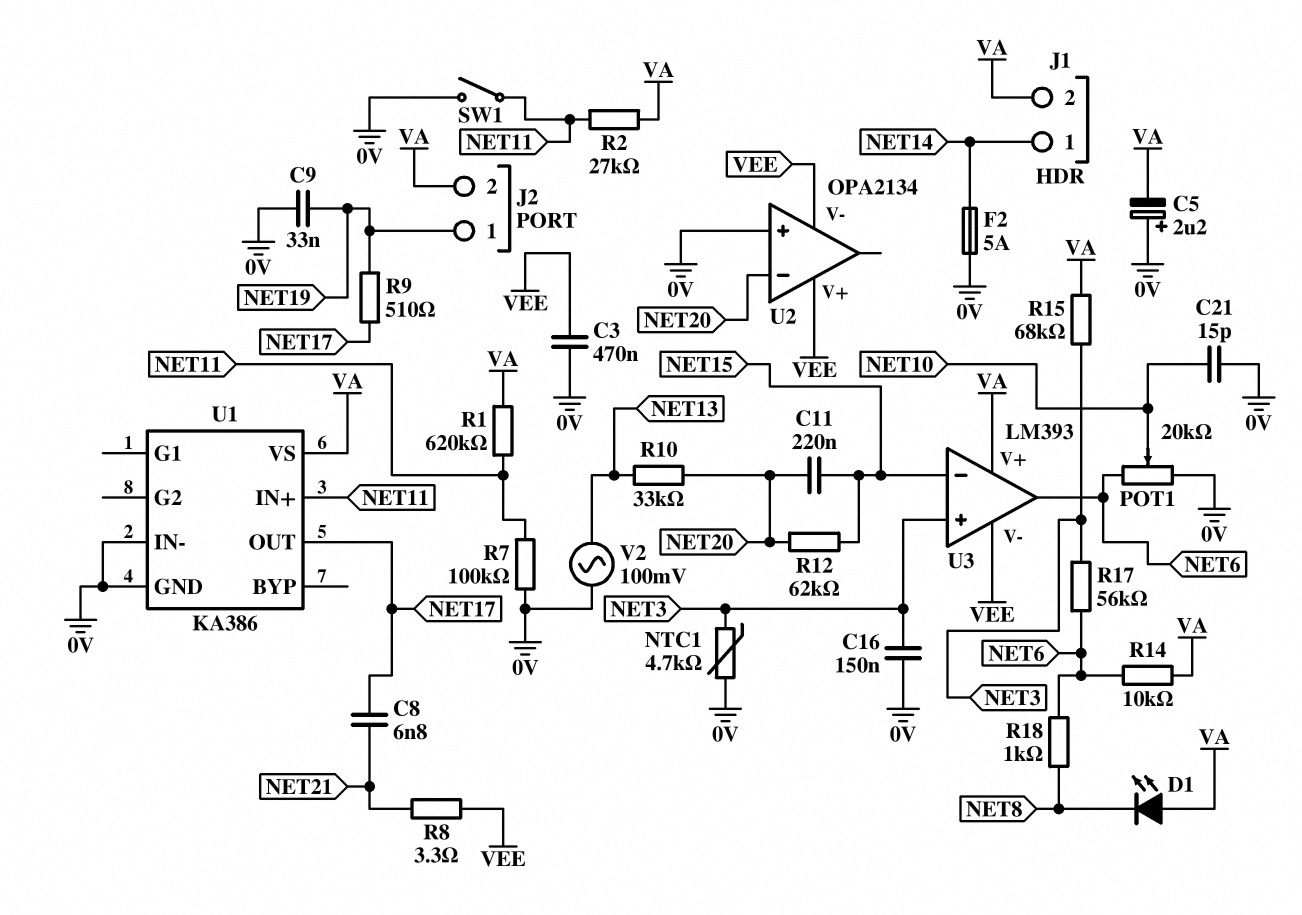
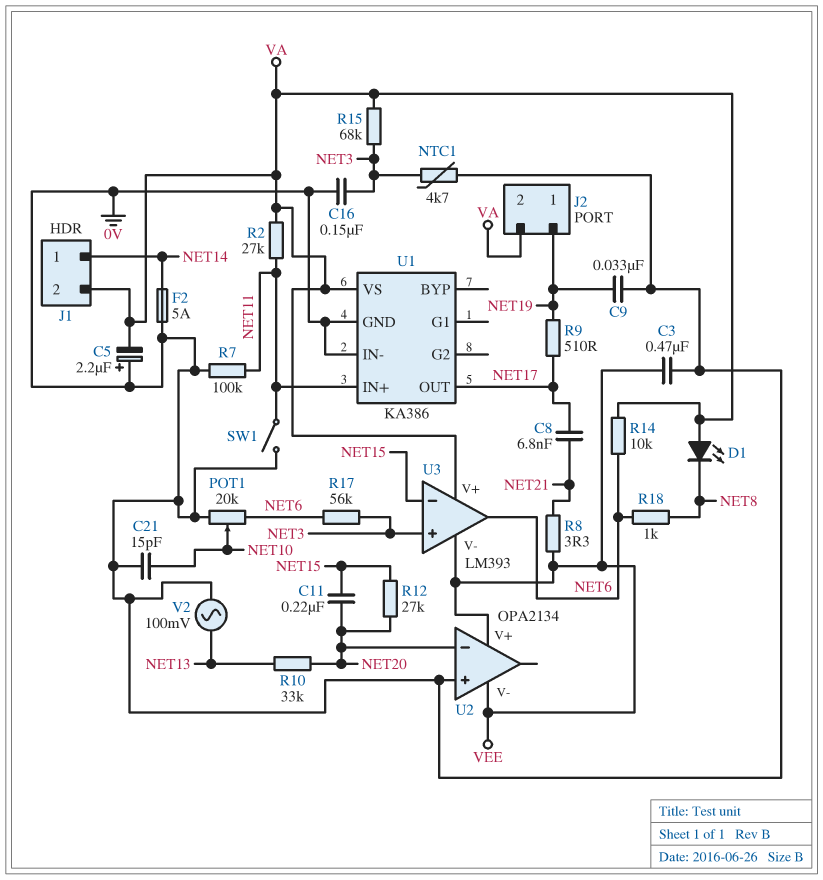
R1: 620k (NET11, VA) -> none
R12: 62k (NET15, NET20) -> 27k (NET15, NET20)

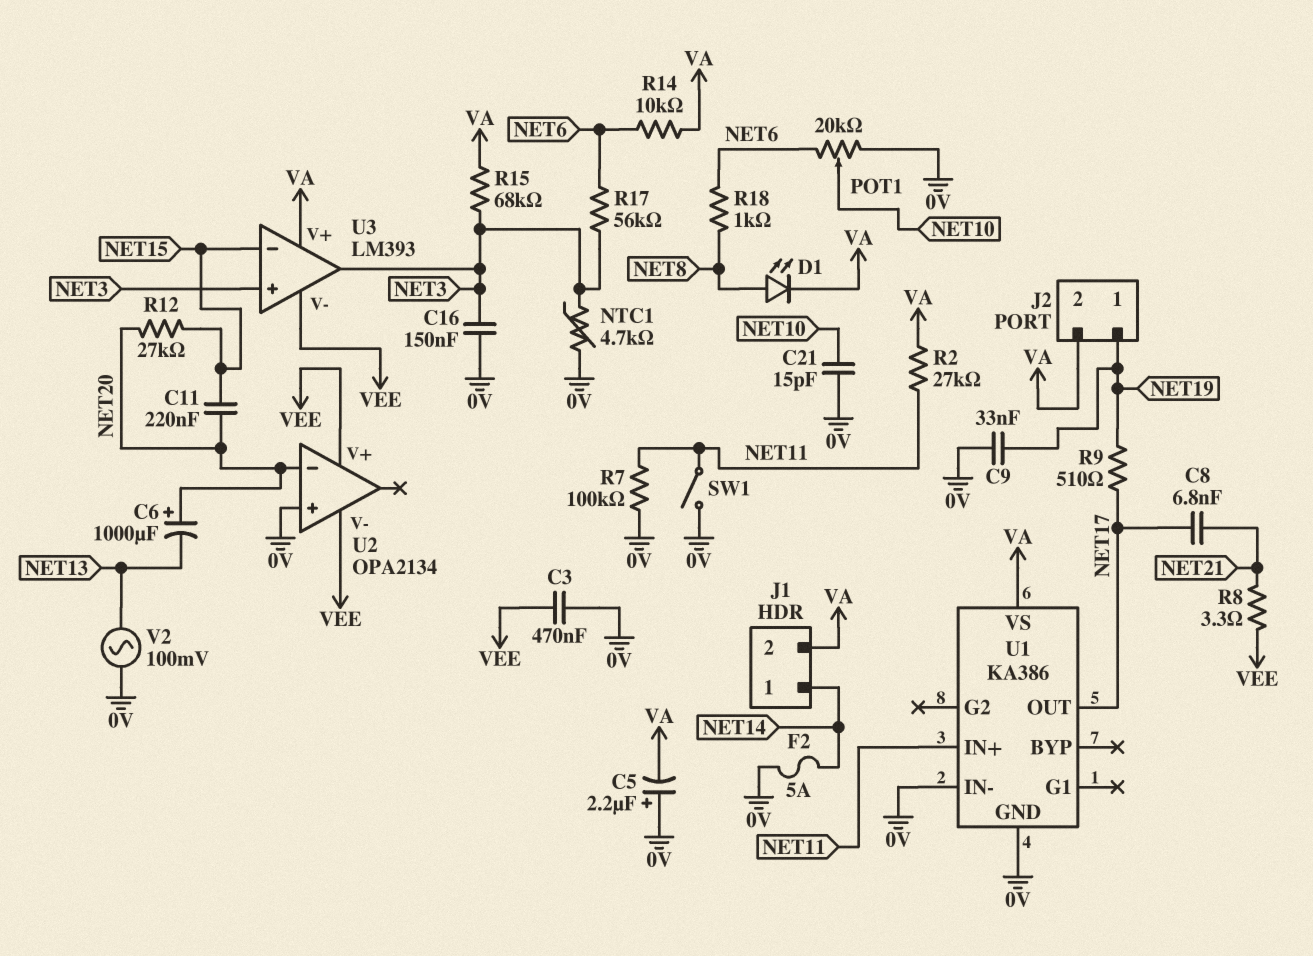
C6: none -> 1000uF (plus NET20, minus NET13)
D1: LED (A VA, K NET8) -> LED (A NET8, K VA)
R10: 33k (NET13, NET20) -> none
U3 pin out: NET6 -> NET3

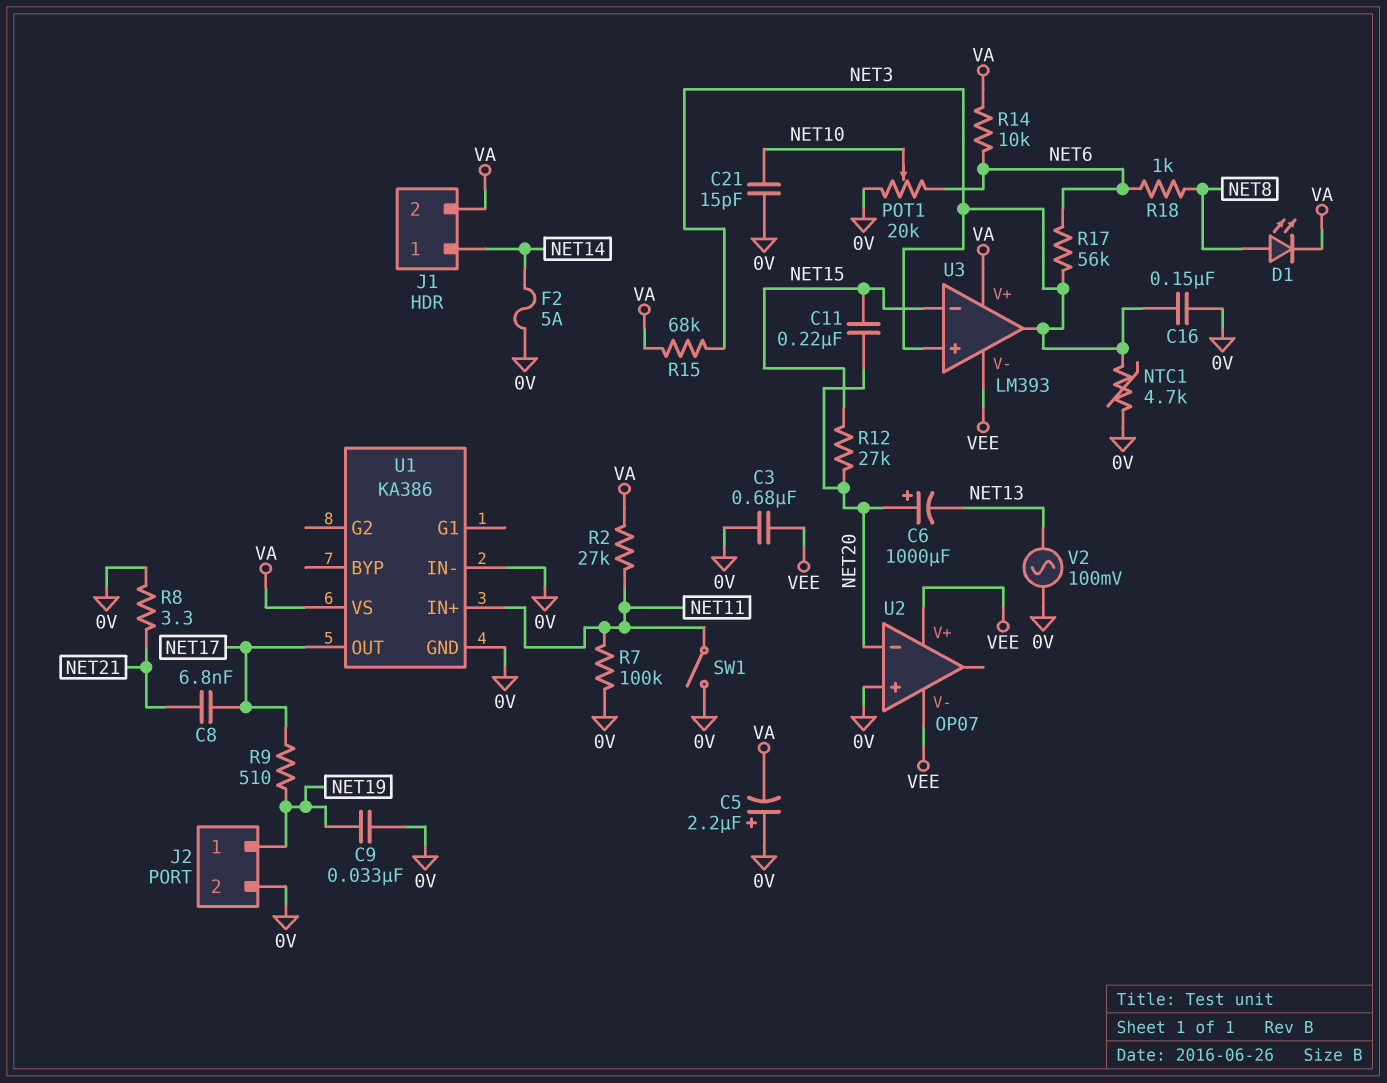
C3: 470nF (0V, VEE) -> 680nF (0V, VEE)
J2 pin 2: VA -> 0V
R8: 3.3 (NET21, VEE) -> 3.3 (0V, NET21)
U2: OPA2134 -> OP07

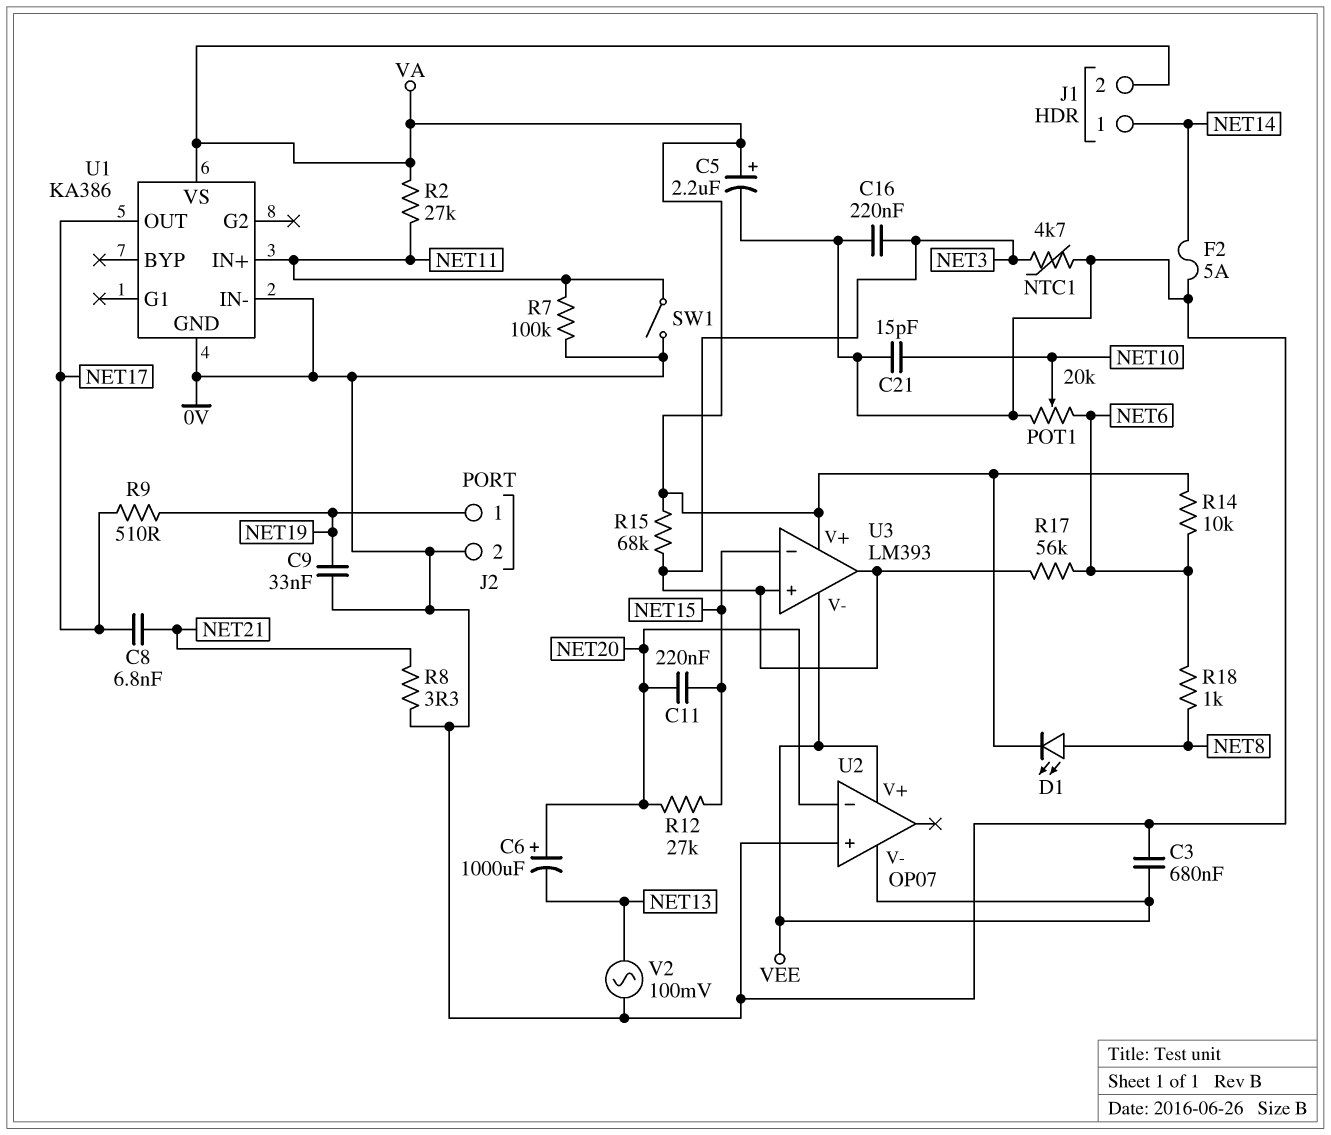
C5: 2.2uF (plus 0V, minus VA) -> 2.2uF (plus VA, minus 0V)
C16: 150nF (0V, NET3) -> 220nF (0V, NET3)

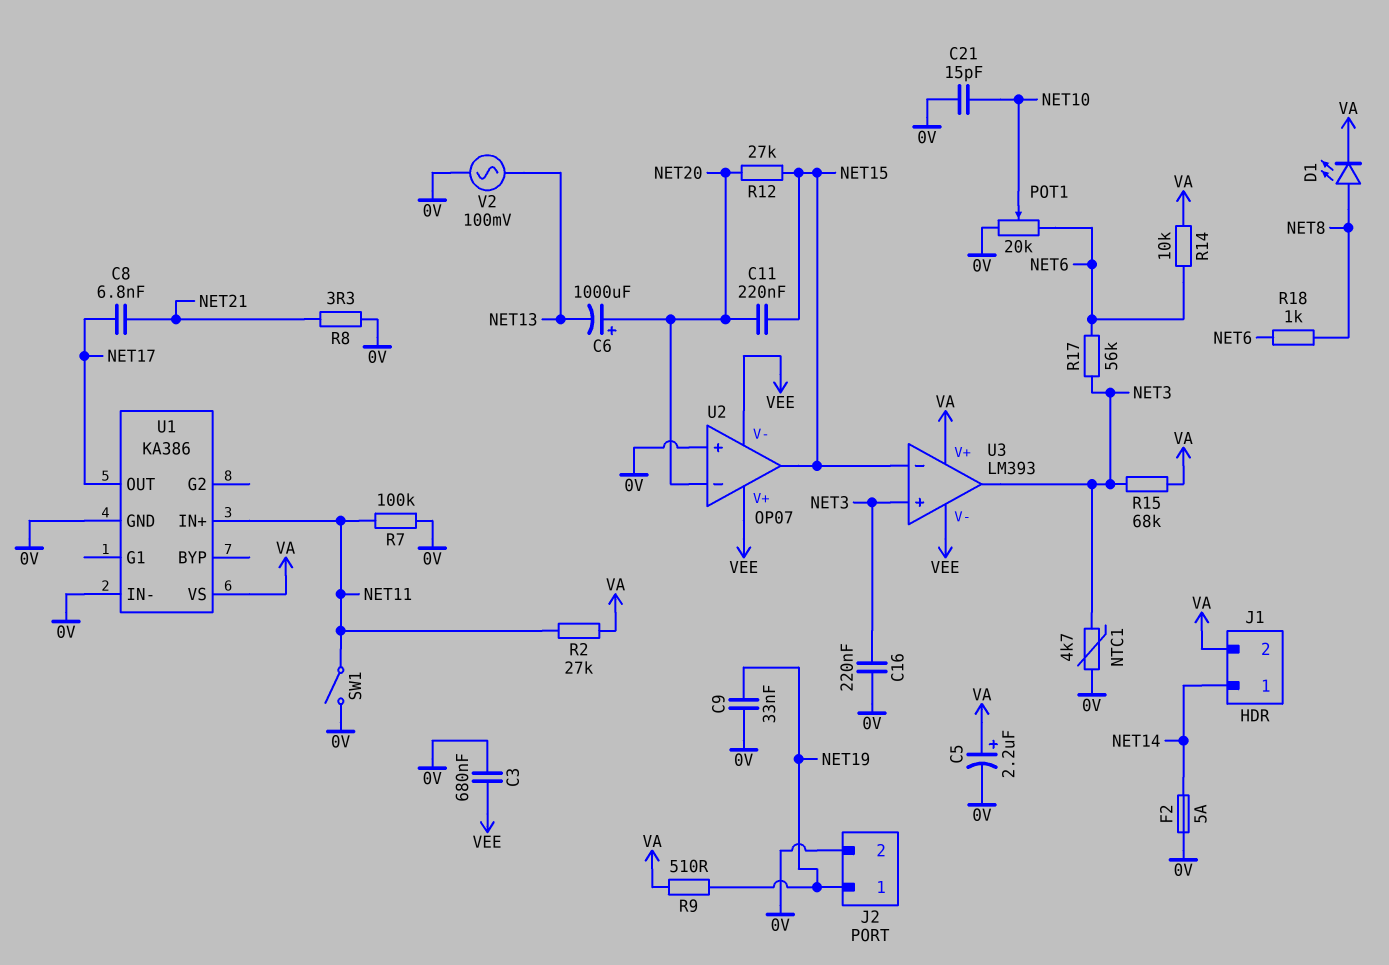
R9: 510 (NET17, NET19) -> 510 (NET19, VA)
U2 pin out: none -> NET15

